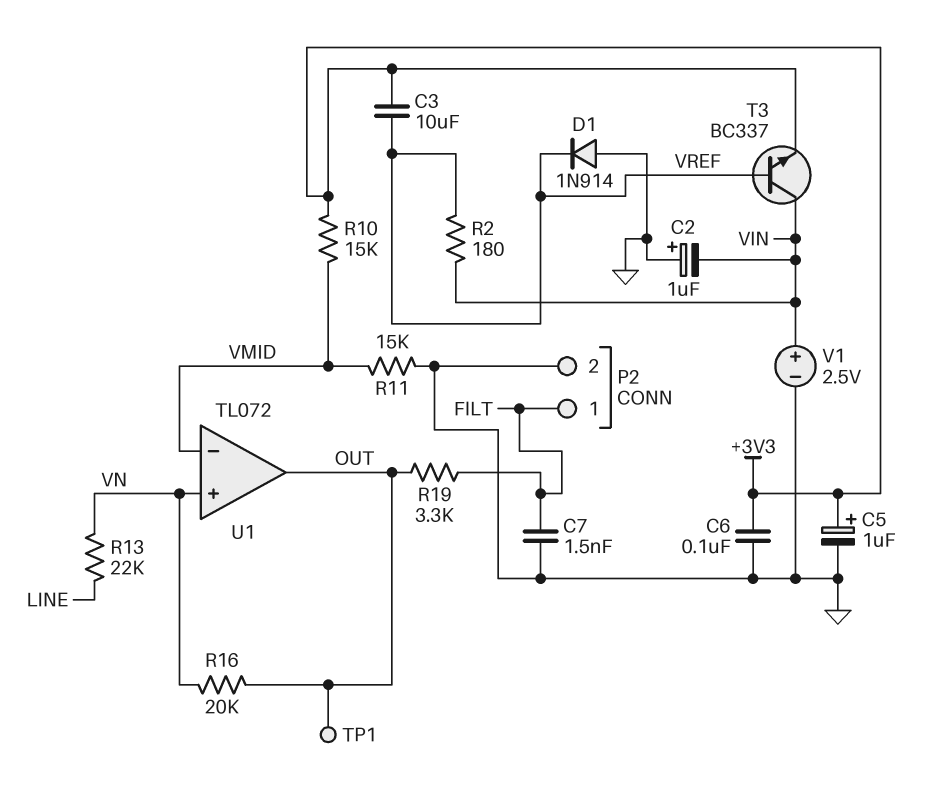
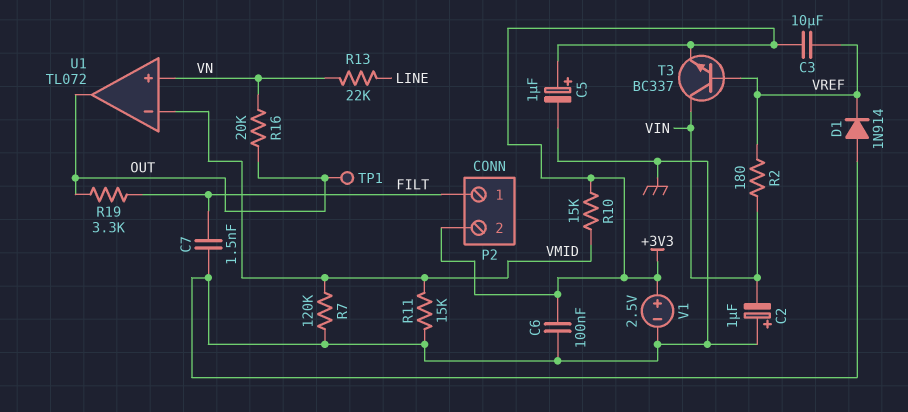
P2 pin 2: GND -> +3V3
R7: none -> 120k (GND, VMID)
V1: 2.5V (plus VIN, minus GND) -> 2.5V (plus +3V3, minus GND)

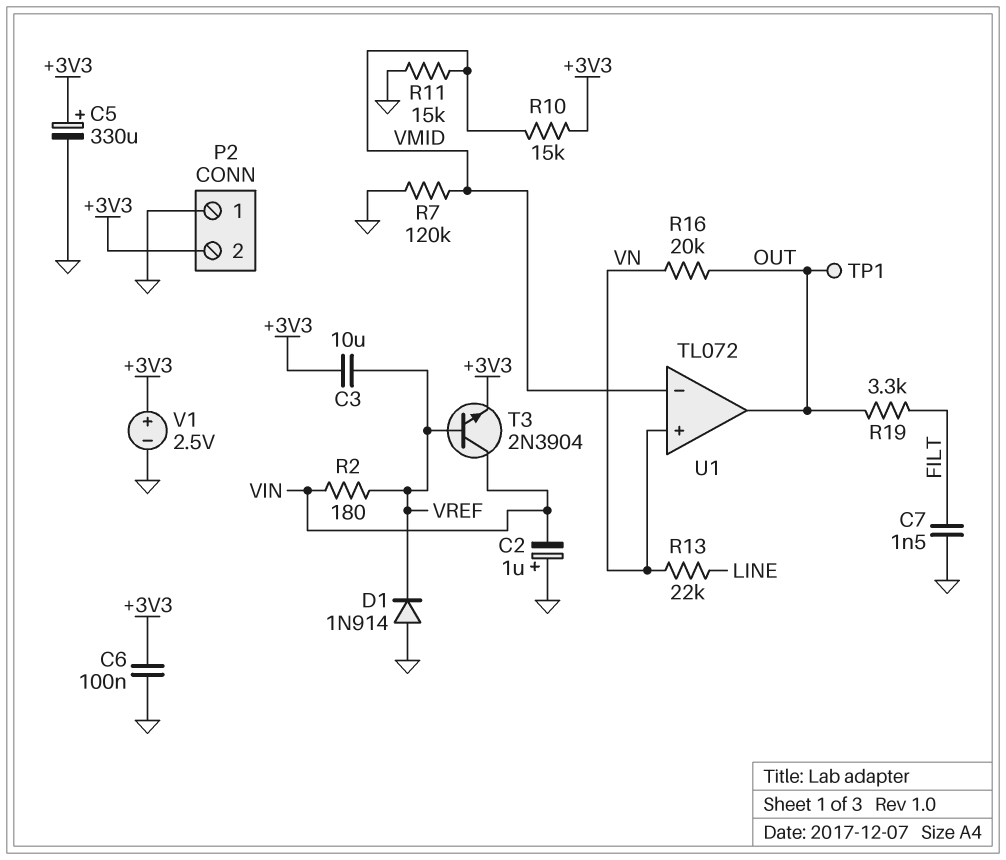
C5: 1uF (plus +3V3, minus GND) -> 330uF (plus +3V3, minus GND)
P2 pin 1: FILT -> GND
T3: NPN BC337 (B VREF, C VIN, E +3V3) -> NPN 2N3904 (B VREF, C VIN, E +3V3)

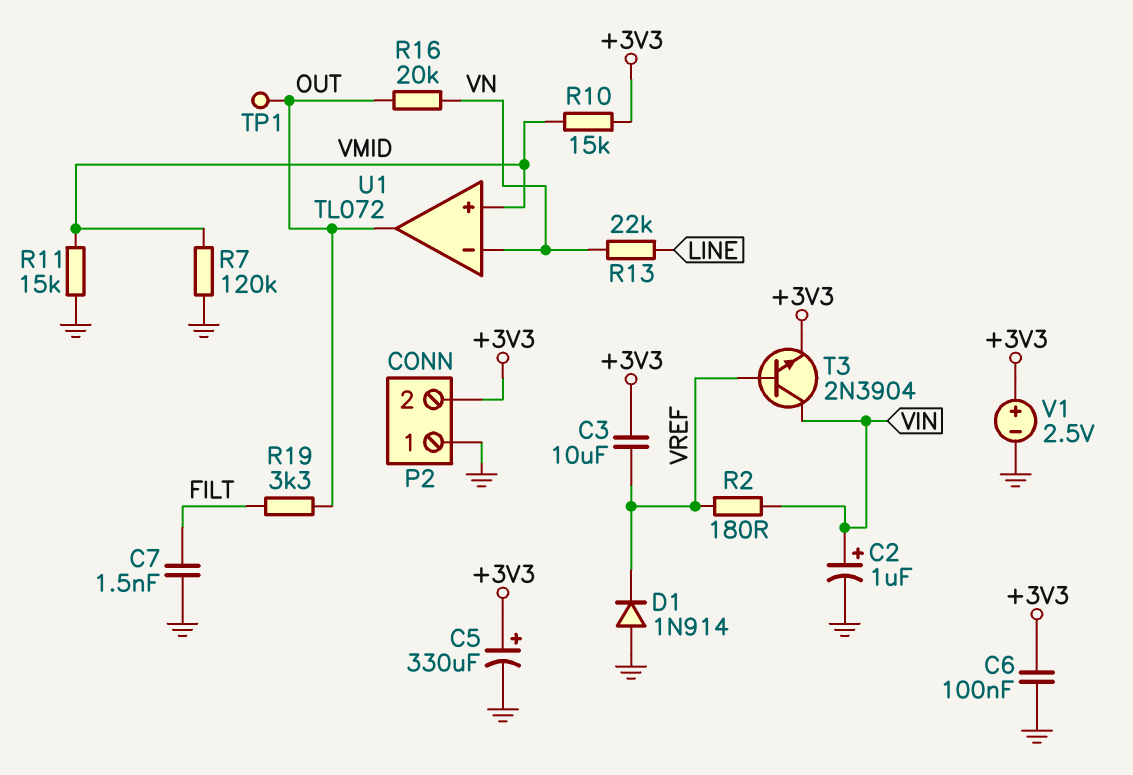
C2: 1uF (plus GND, minus VIN) -> 1uF (plus VIN, minus GND)
U1 pin in+: VN -> VMID
U1 pin in-: VMID -> VN

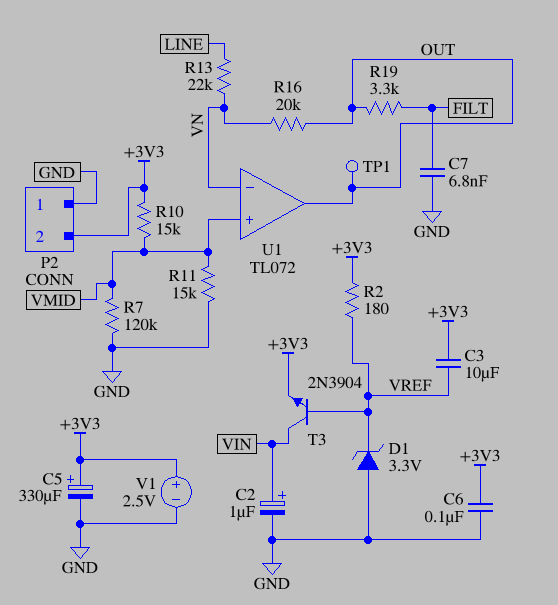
C7: 1.5nF (FILT, GND) -> 6.8nF (FILT, GND)
D1: diode 1N914 (A GND, K VREF) -> zener 3.3V (A GND, K VREF)
R2: 180 (VIN, VREF) -> 180 (+3V3, VREF)

